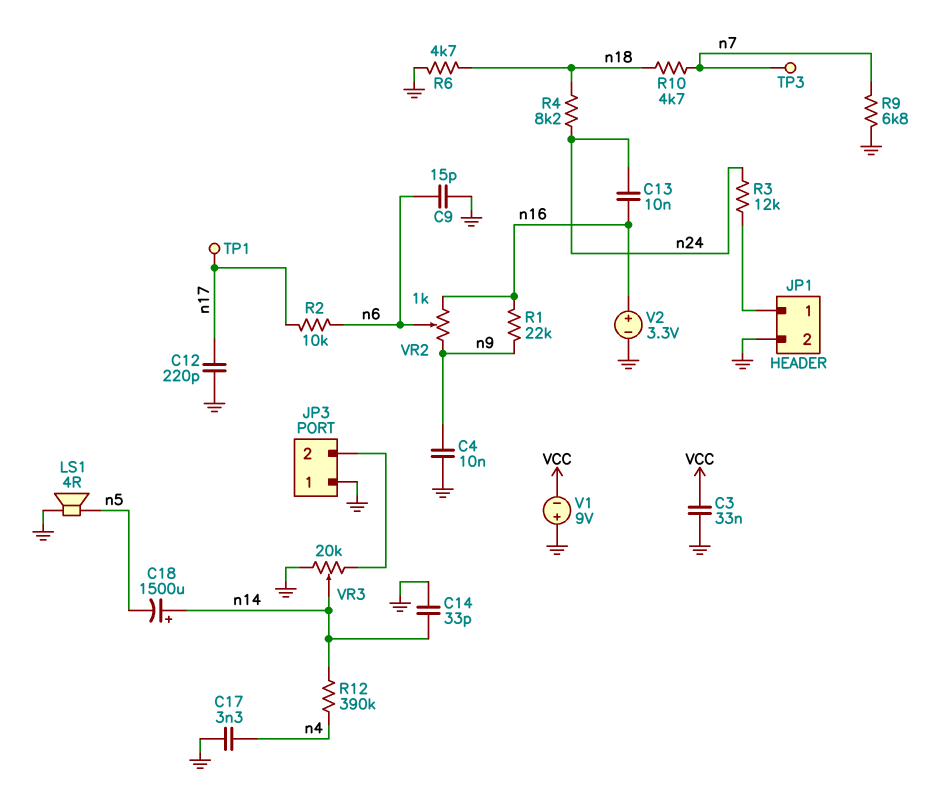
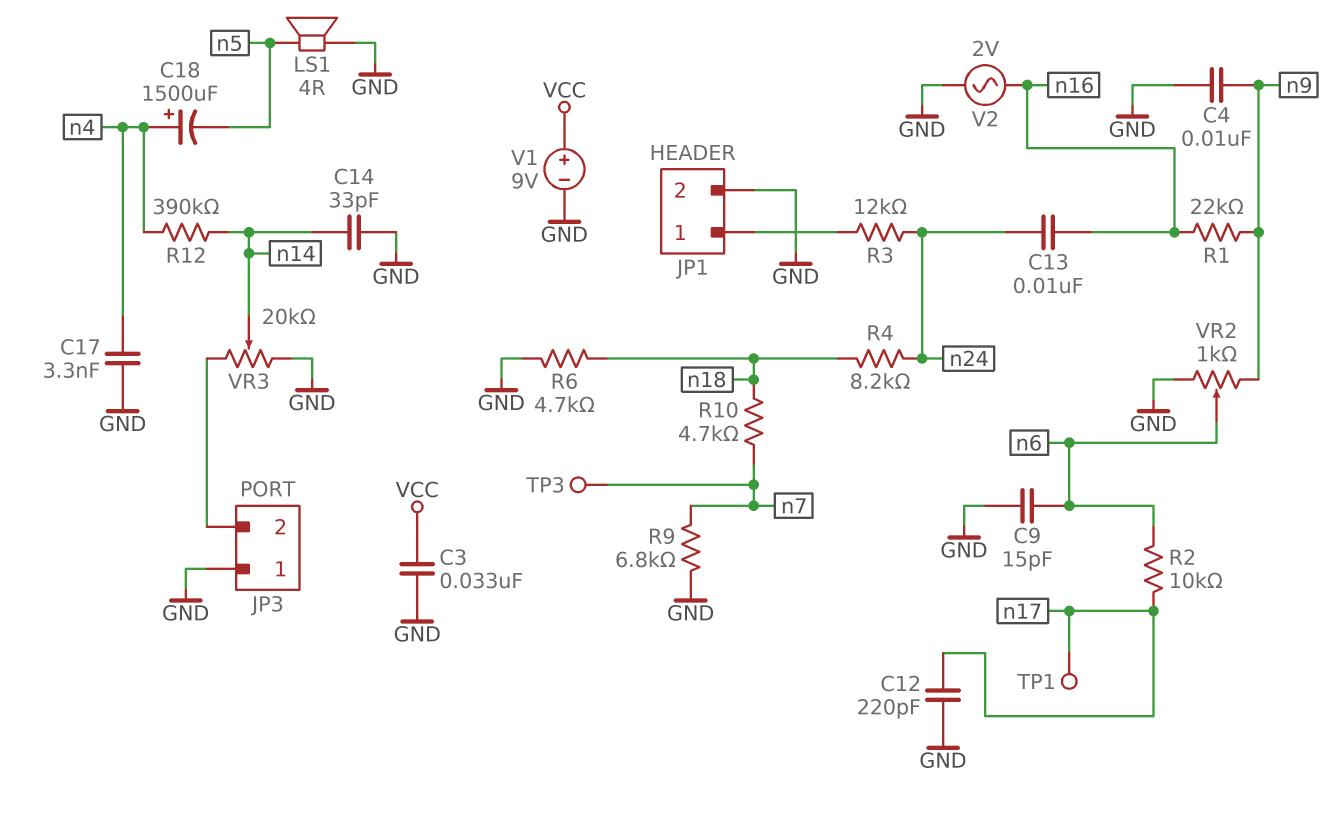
C18: 1500uF (plus n14, minus n5) -> 1500uF (plus n4, minus n5)
V1: 9V (plus GND, minus VCC) -> 9V (plus VCC, minus GND)
V2: 3.3V (plus n16, minus GND) -> AC 2V (GND, n16)
VR2: 1k (n9, n16, wiper n6) -> 1k (GND, n9, wiper n6)

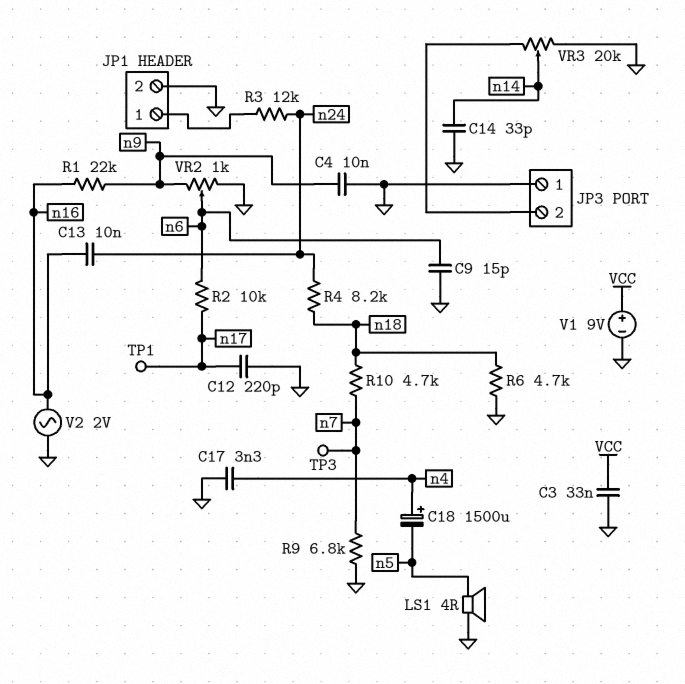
R12: 390k (n4, n14) -> none

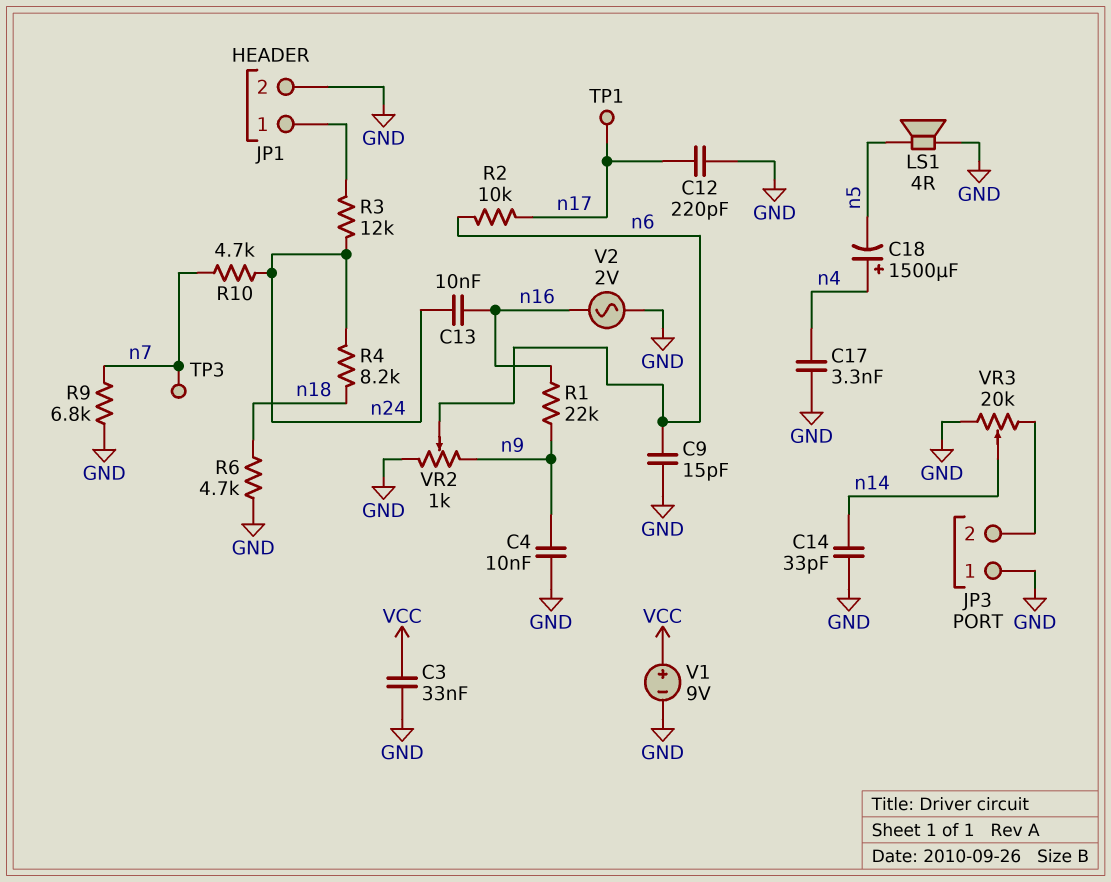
R10: 4.7k (n7, n18) -> 4.7k (n7, n24)

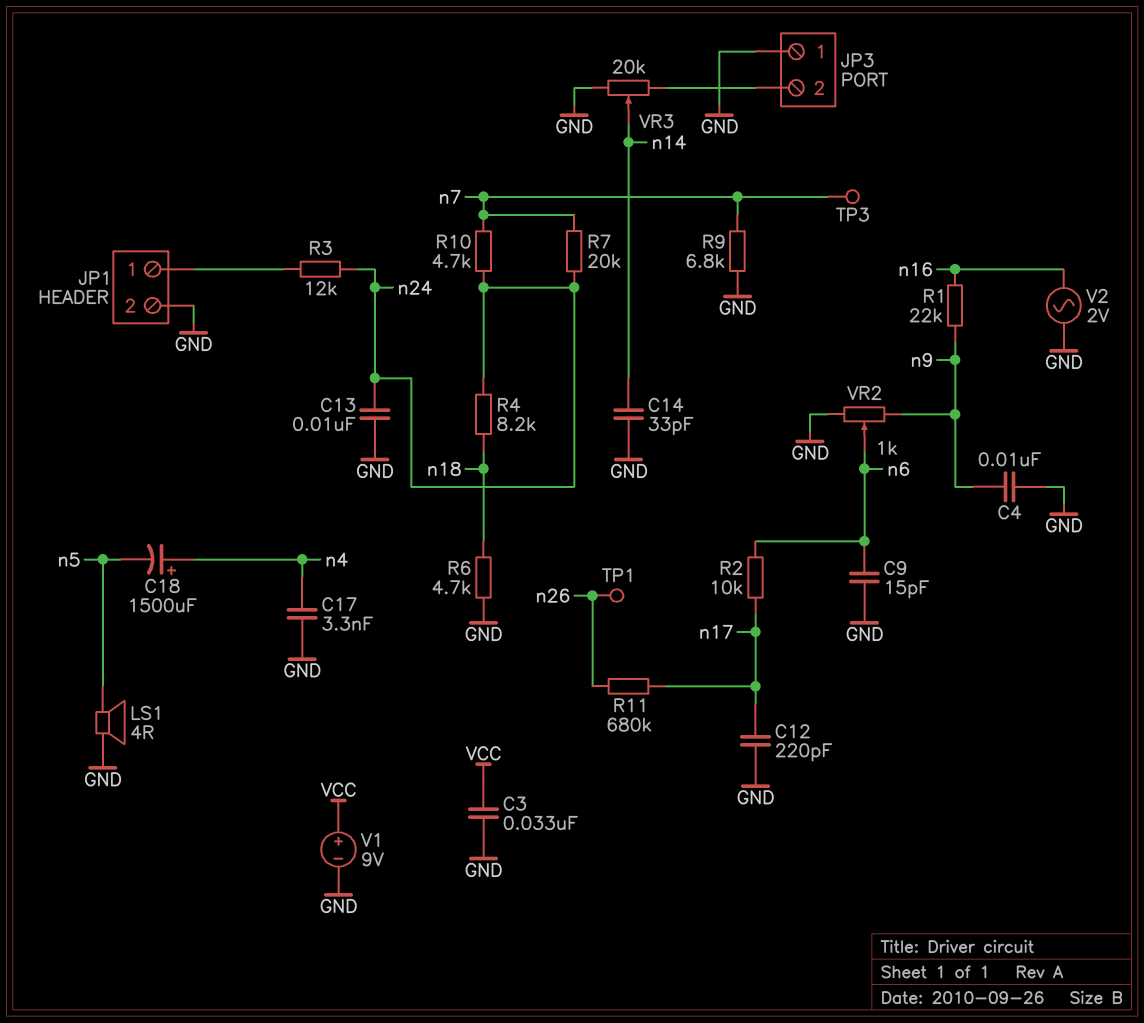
C13: 10nF (n16, n24) -> 10nF (GND, n24)
R7: none -> 20k (n7, n24)
R11: none -> 680k (n17, n26)
TP1: test point (n17) -> test point (n26)

